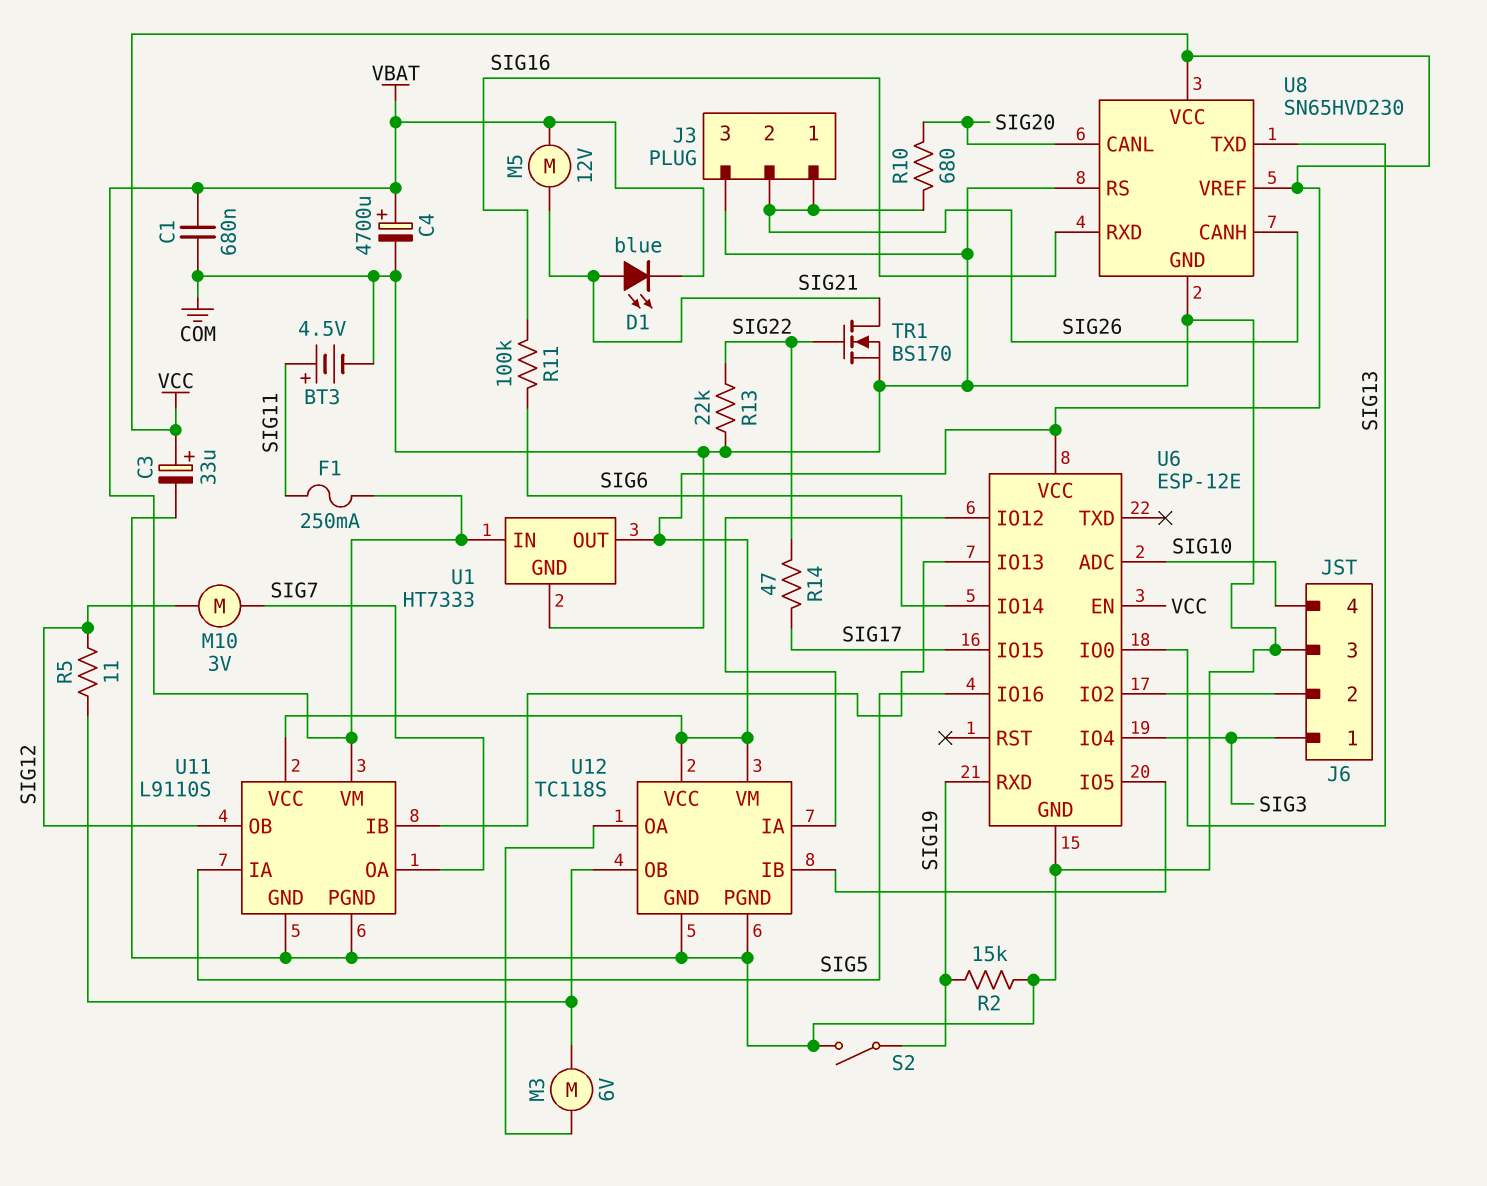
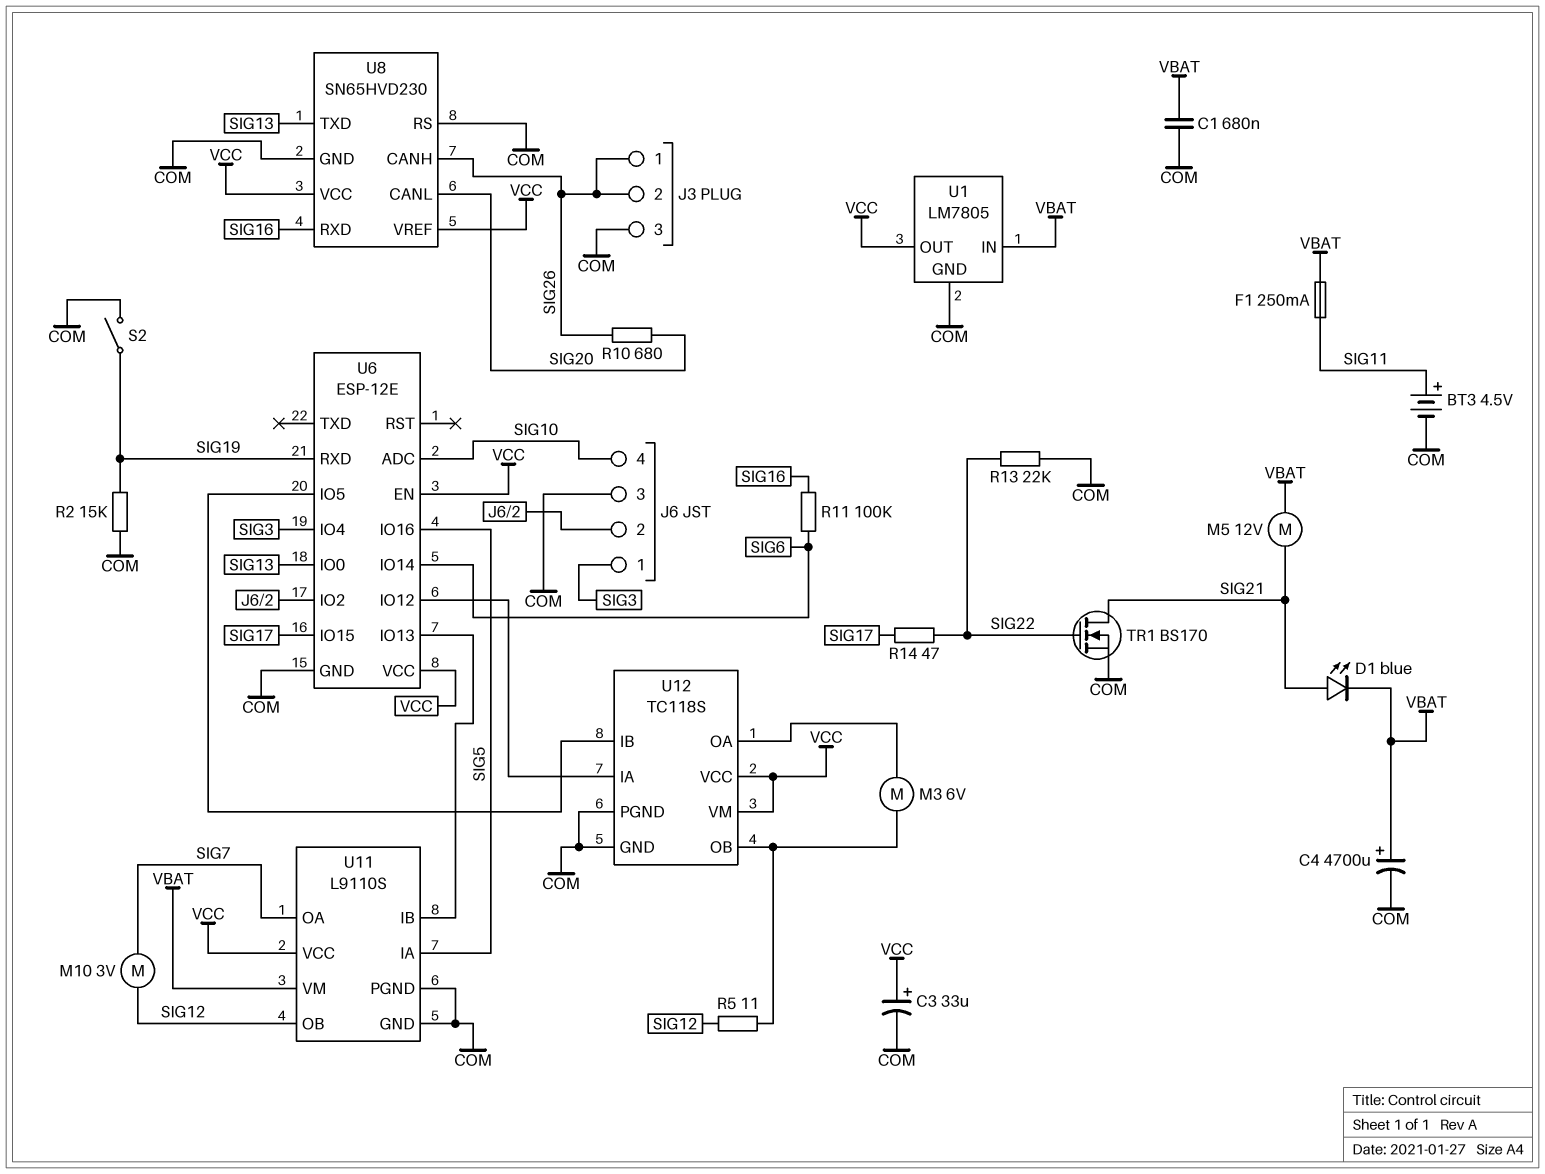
U1: HT7333 -> LM7805

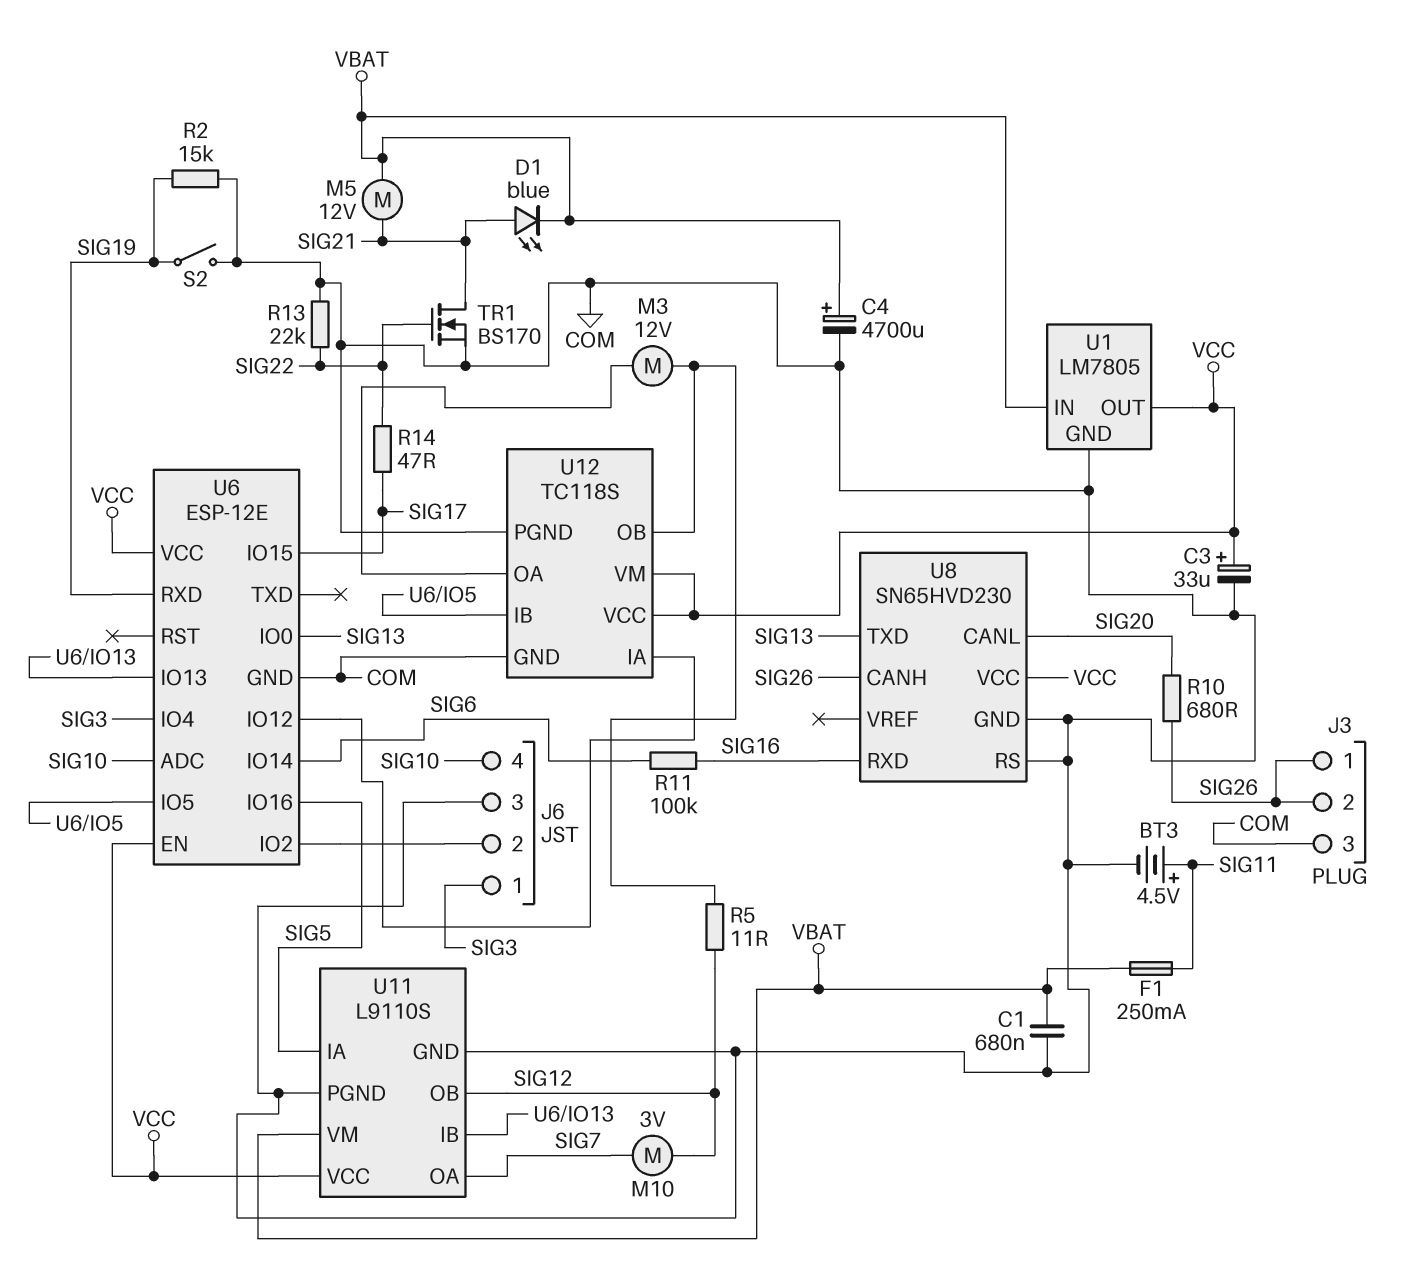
M3: motor 6V (U12/OA, U12/OB) -> motor 12V (U12/OA, U12/OB)
U8 pin VREF: VCC -> none

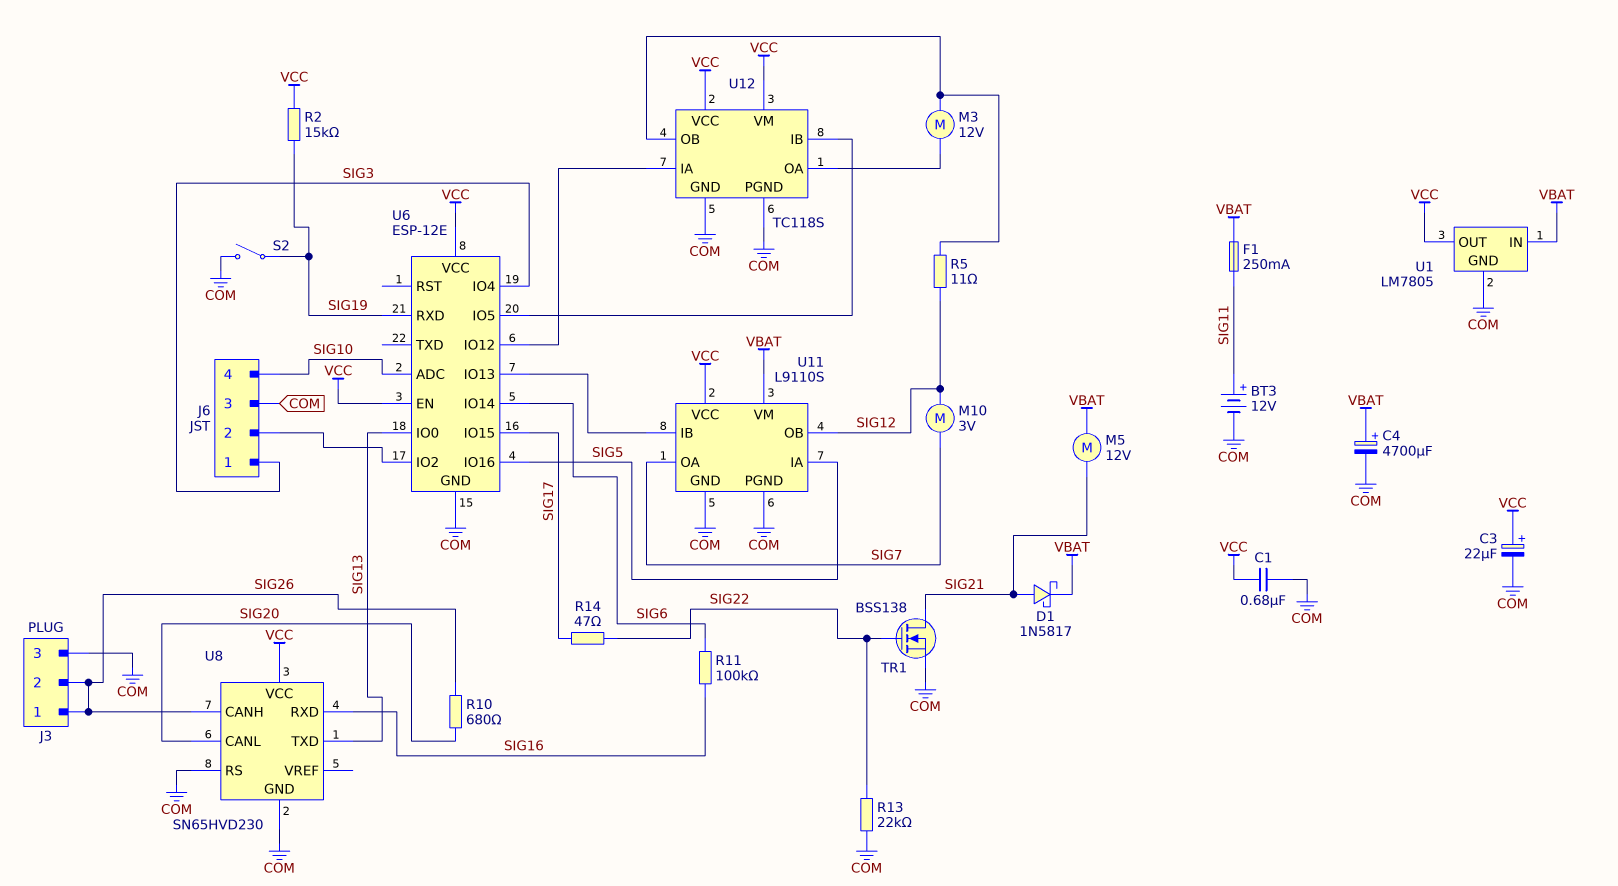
BT3: 4.5V (plus SIG11, minus COM) -> 12V (plus SIG11, minus COM)
C1: 680nF (COM, VBAT) -> 680nF (COM, VCC)
C3: 33uF (plus VCC, minus COM) -> 22uF (plus VCC, minus COM)
D1: LED blue (A SIG21, K VBAT) -> schottky 1N5817 (A SIG21, K VBAT)
R2: 15k (COM, SIG19) -> 15k (SIG19, VCC)
TR1: NMOS BS170 (G SIG22, D SIG21, S COM) -> NMOS BSS138 (G SIG22, D SIG21, S COM)

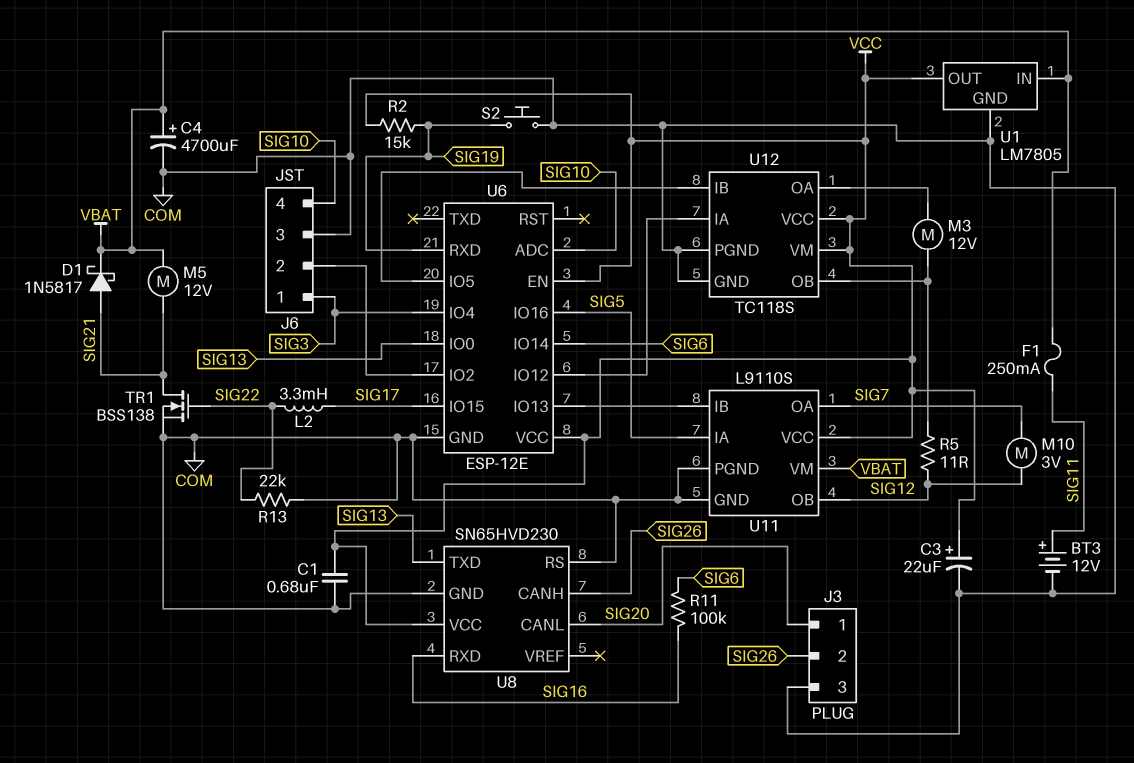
J3 pin 1: SIG26 -> SIG20
L2: none -> 3.3mH (SIG17, SIG22)
R10: 680 (SIG20, SIG26) -> none
R14: 47 (SIG17, SIG22) -> none
S2: switch (COM, SIG19) -> button (COM, SIG19)

